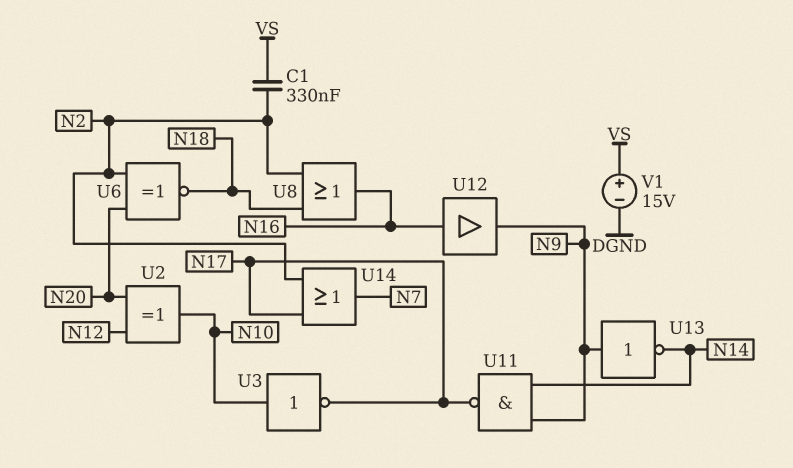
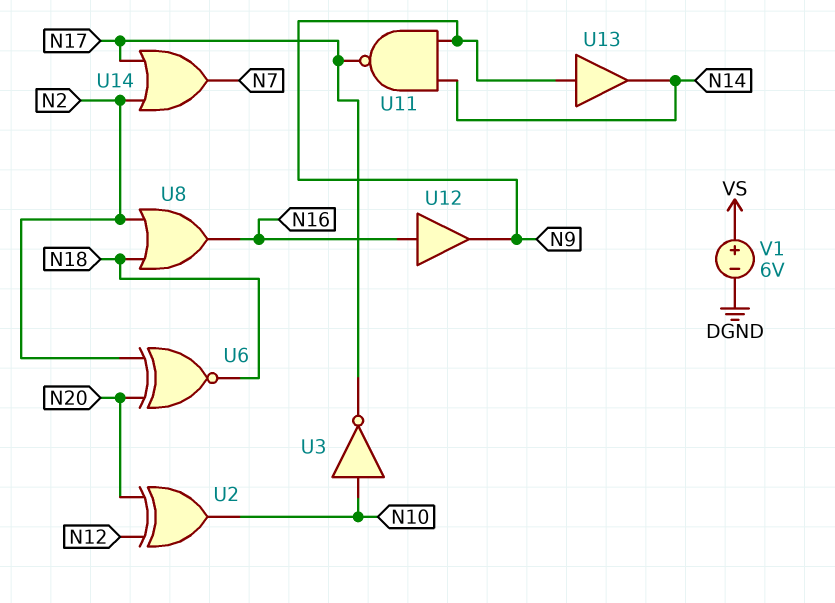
C1: 330nF (N2, VS) -> none
U13: NOT (in N9, out N14) -> buffer (in N9, out N14)
V1: 15V (plus VS, minus DGND) -> 6V (plus VS, minus DGND)

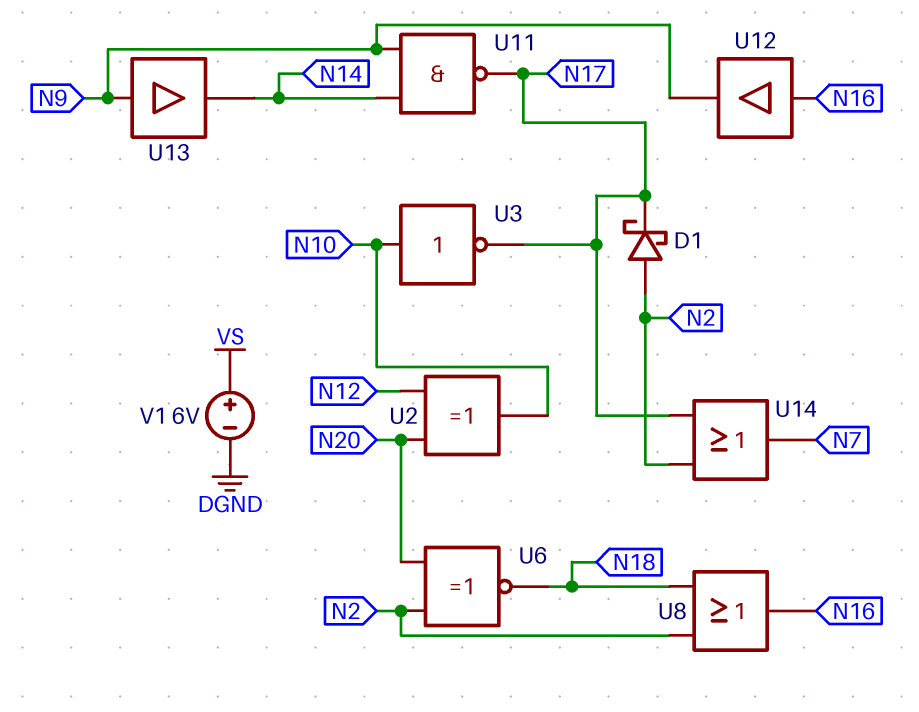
D1: none -> schottky (A N2, K N17)

